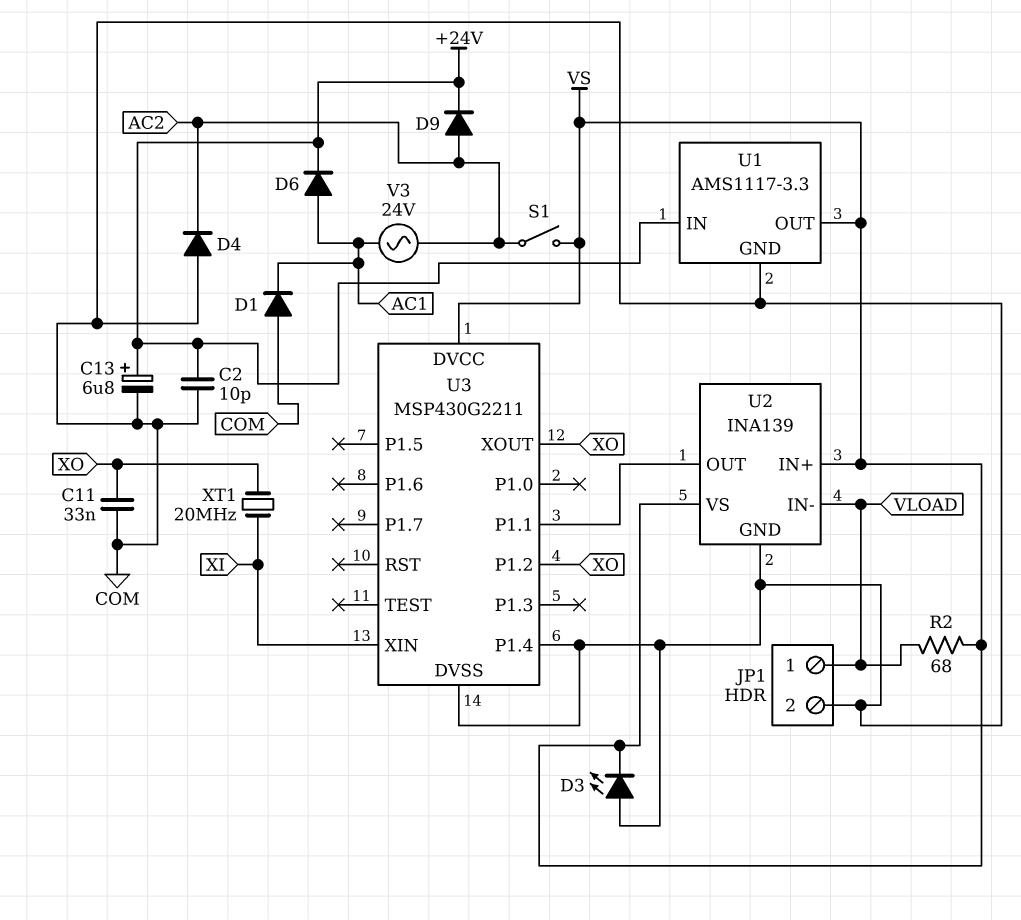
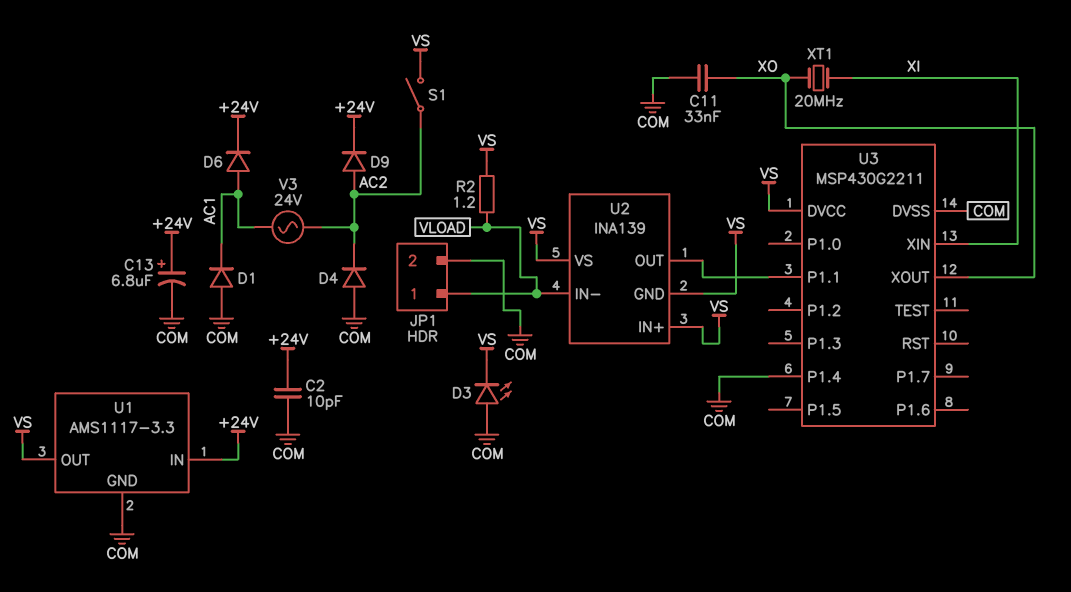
R2: 68 (VLOAD, VS) -> 1.2 (VLOAD, VS)
U2 pin GND: COM -> VS
U3 pin P1.2: XO -> none

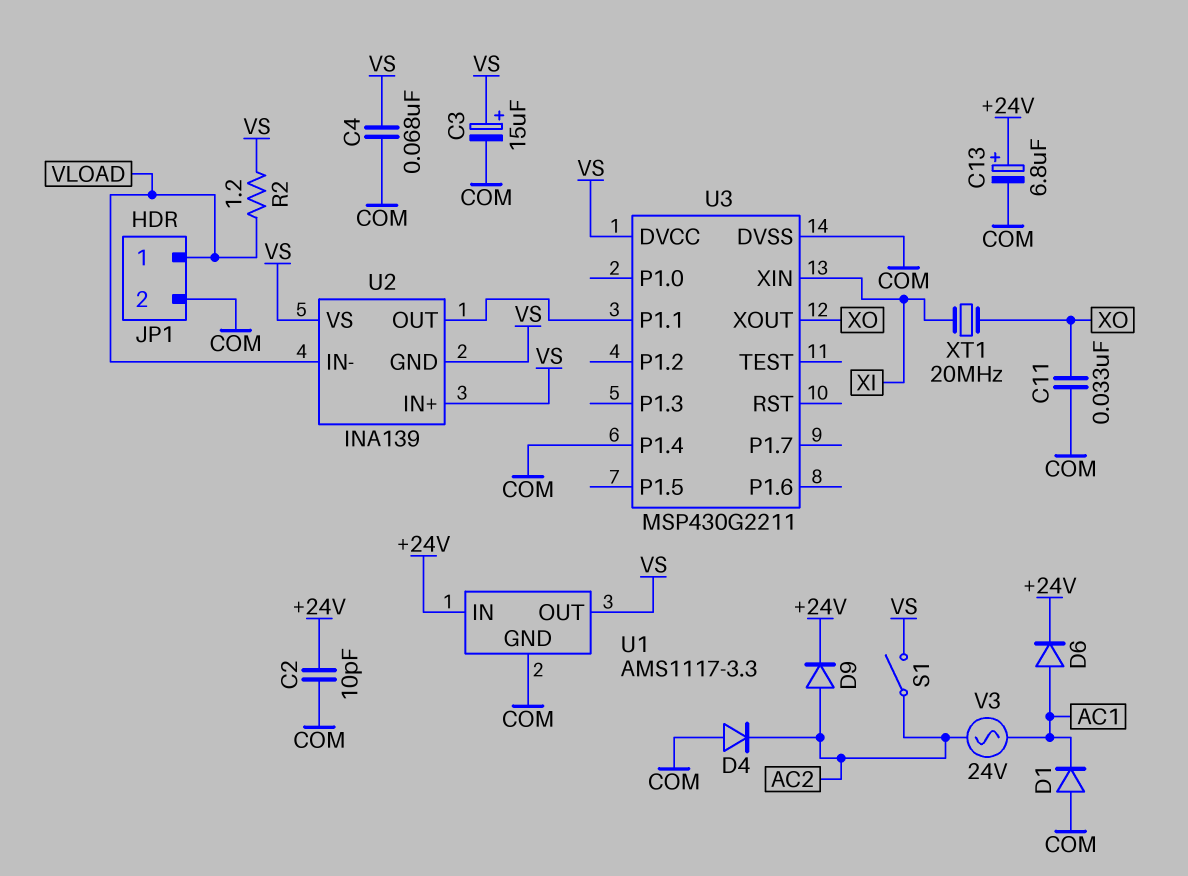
C3: none -> 15uF (plus VS, minus COM)
C4: none -> 68nF (COM, VS)
D3: LED (A COM, K VS) -> none

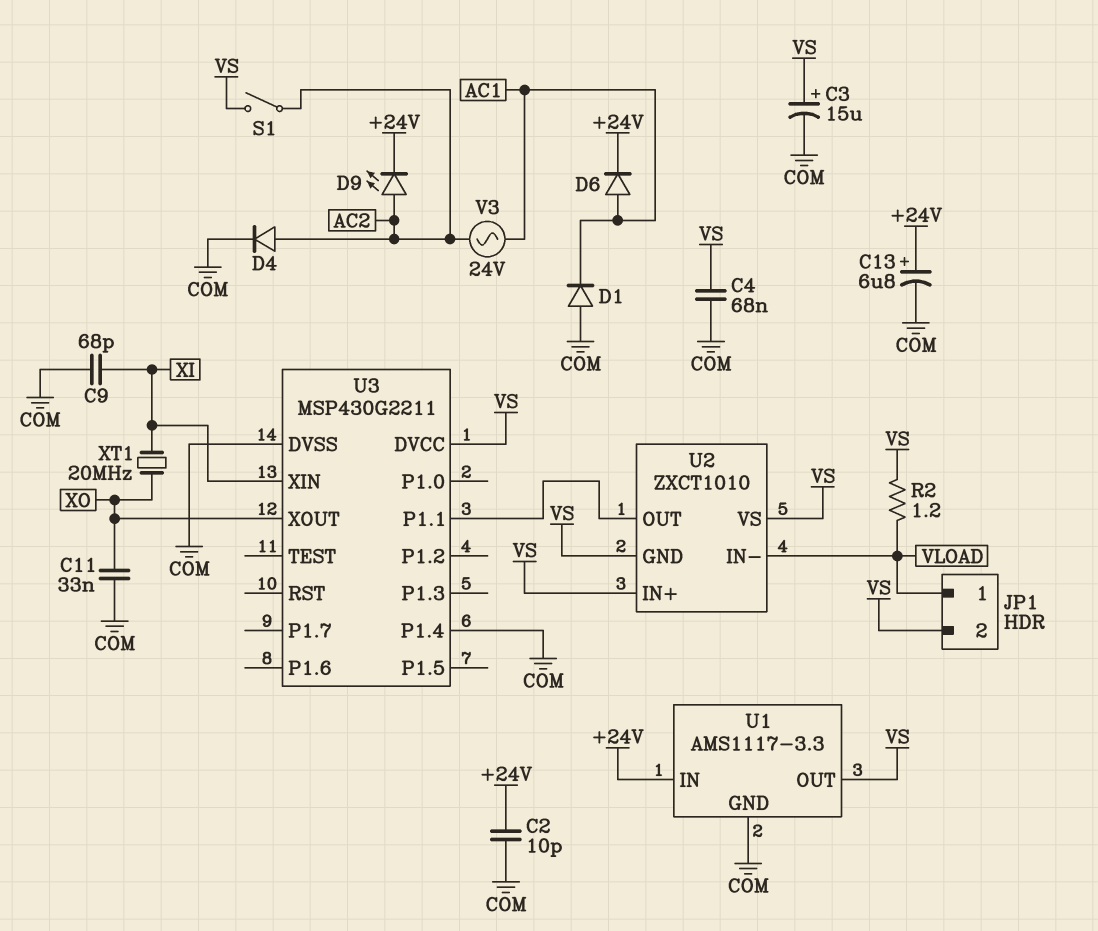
C9: none -> 68pF (COM, XI)
D4: diode (A COM, K AC2) -> diode (A AC2, K COM)
D9: diode (A AC2, K +24V) -> LED (A AC2, K +24V)
JP1 pin 2: COM -> VS
U2: INA139 -> ZXCT1010

